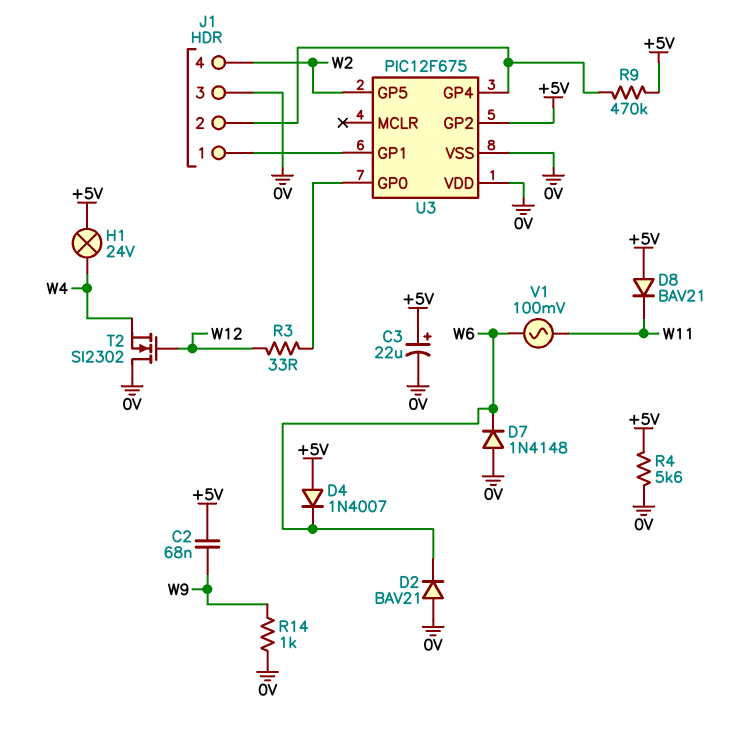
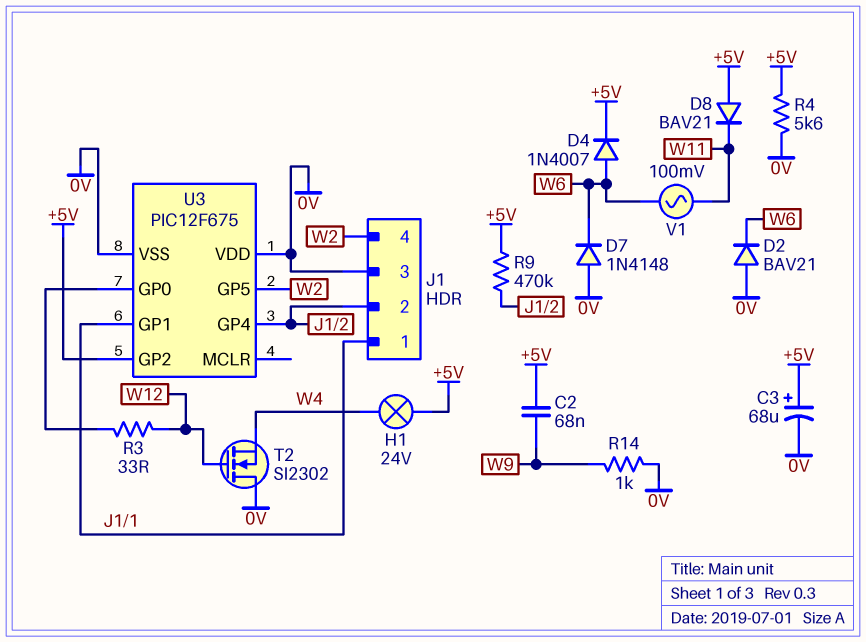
C3: 22uF (plus +5V, minus 0V) -> 68uF (plus +5V, minus 0V)
D4: diode 1N4007 (A +5V, K W6) -> diode 1N4007 (A W6, K +5V)

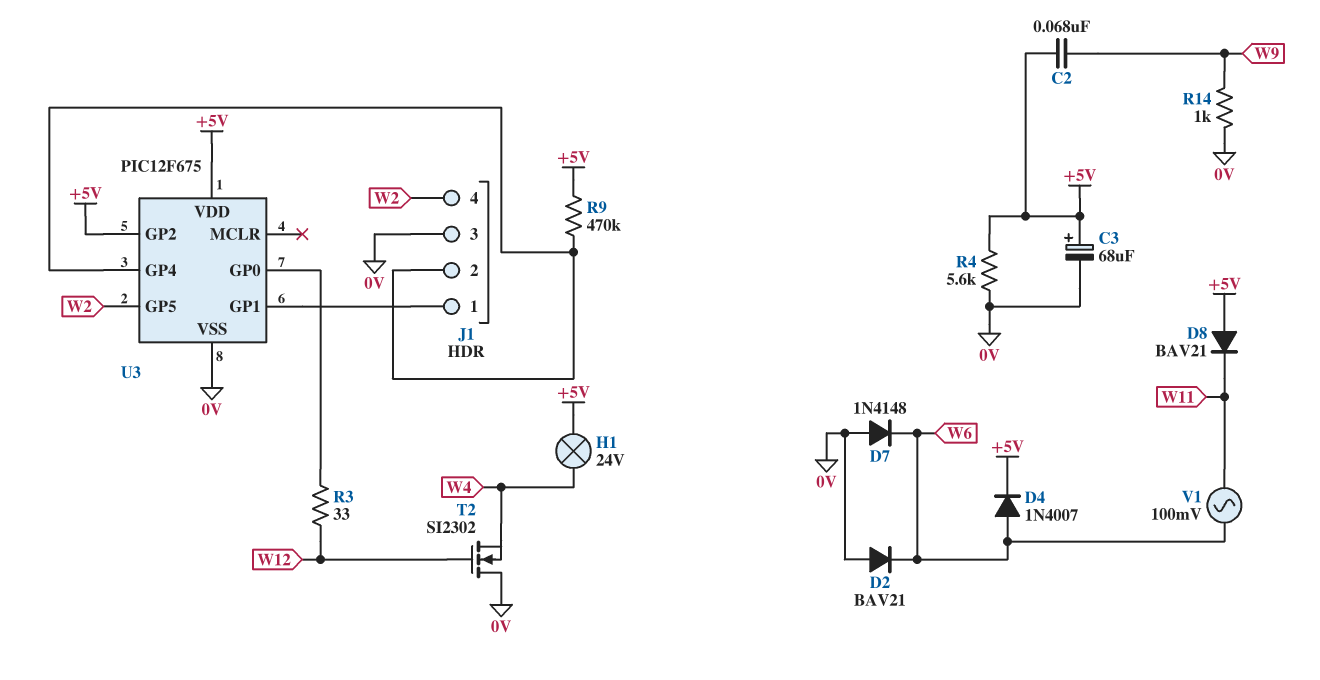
U3 pin VDD: 0V -> +5V

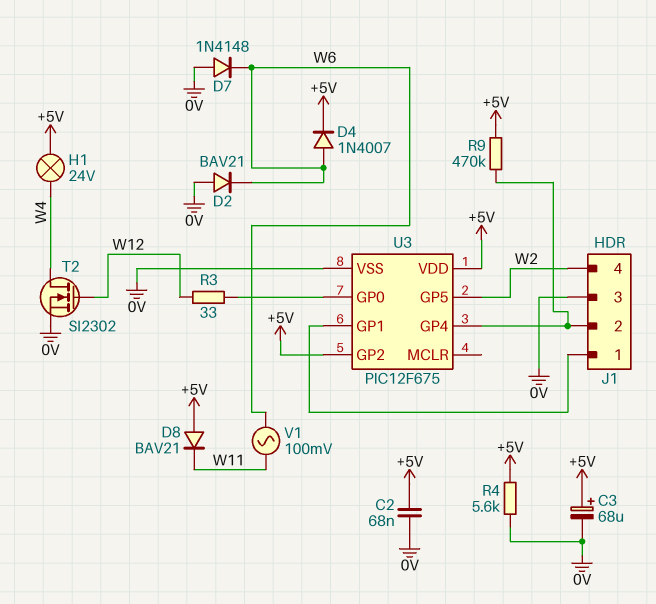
C2: 68nF (+5V, W9) -> 68nF (+5V, 0V)
R14: 1k (0V, W9) -> none
T2: NMOS SI2302 (G W12, D 0V, S W4) -> NMOS SI2302 (G W12, D W4, S 0V)

